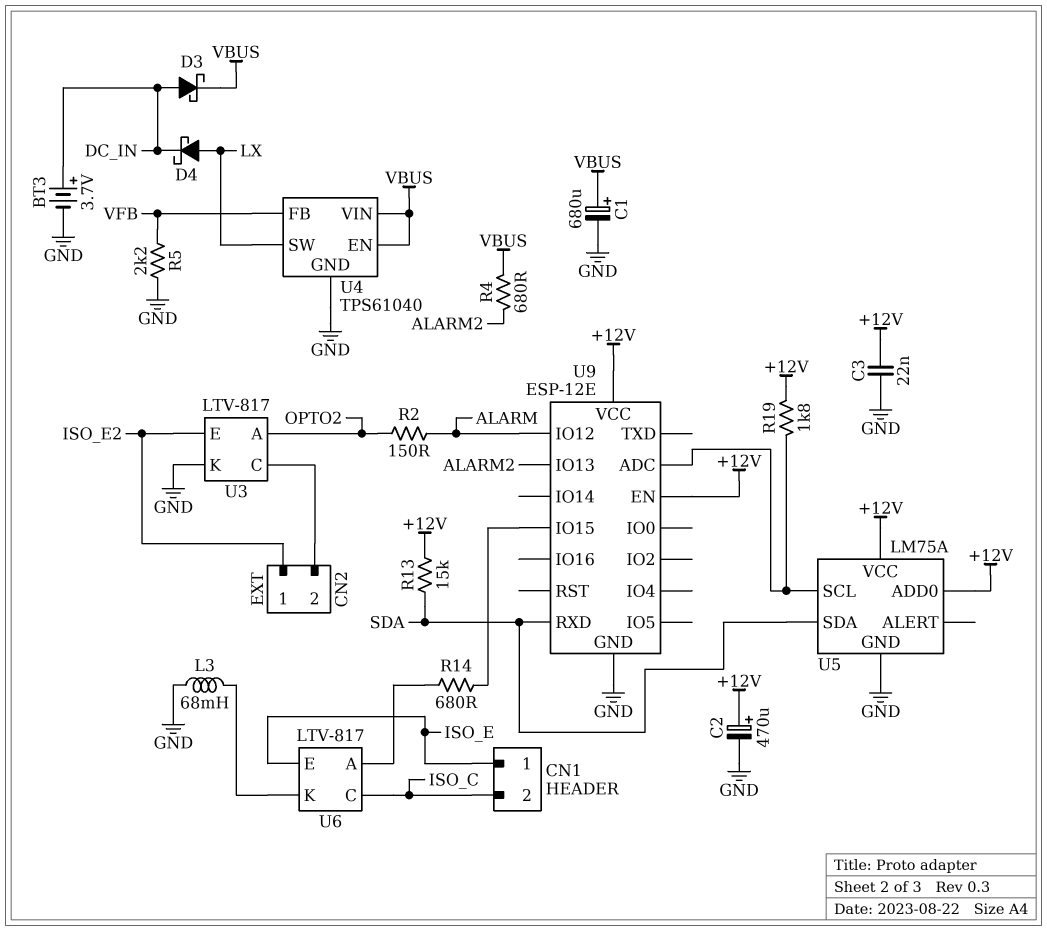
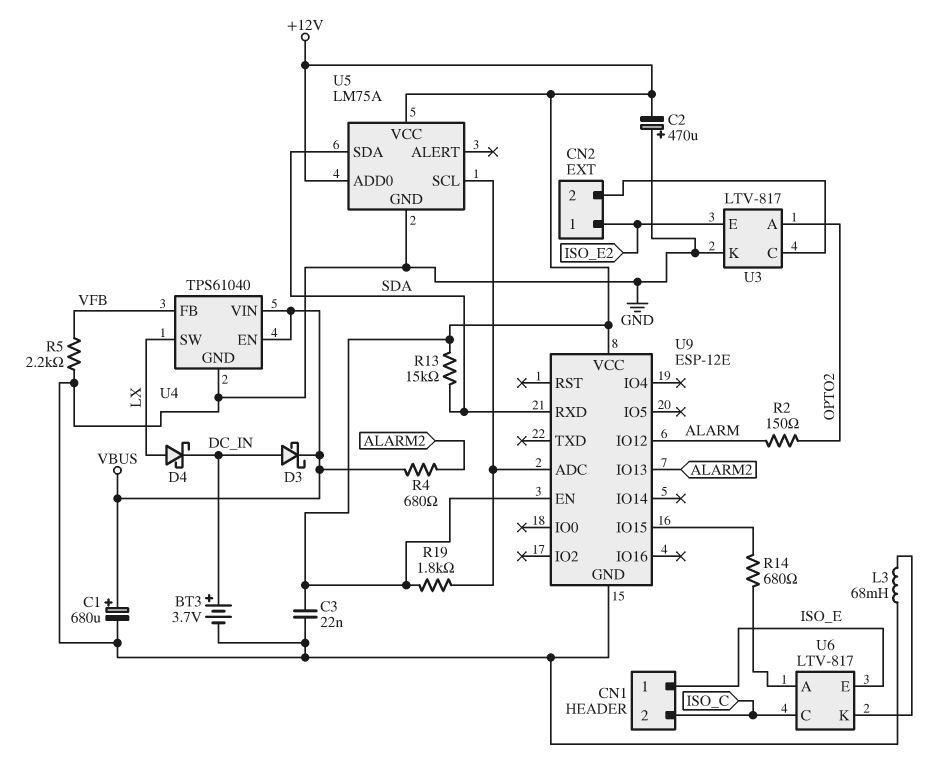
C2: 470uF (plus +12V, minus GND) -> 470uF (plus GND, minus +12V)

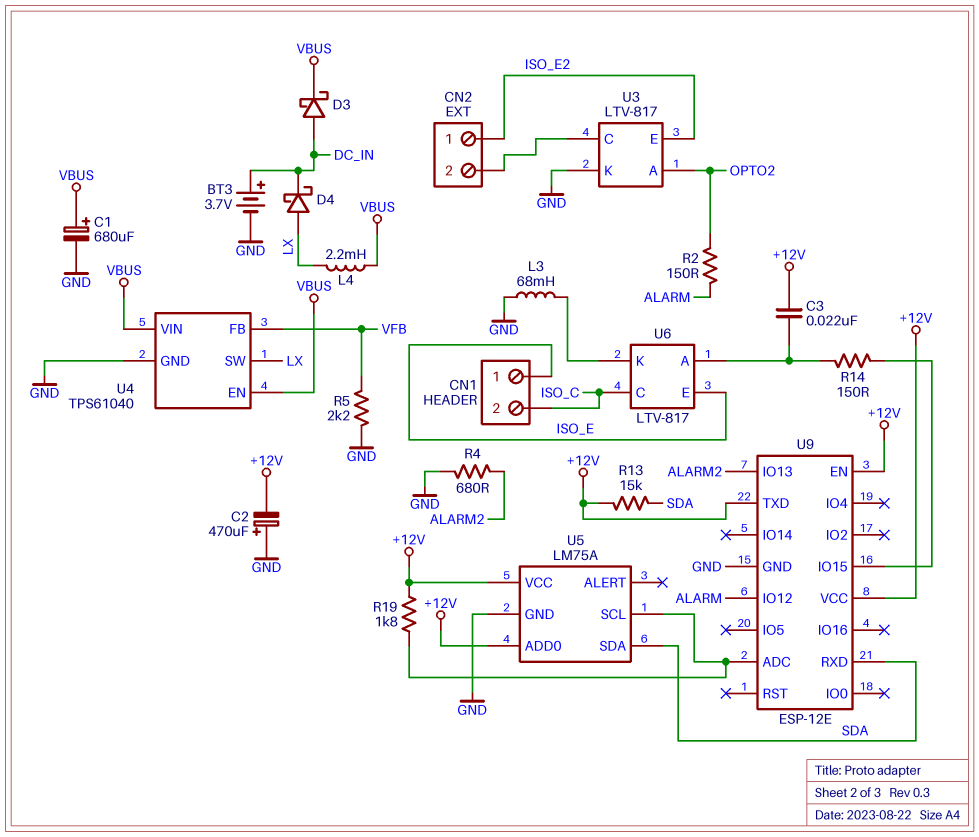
C3: 22nF (+12V, GND) -> 22nF (+12V, U6/A)
L4: none -> 2.2mH (LX, VBUS)
R4: 680 (ALARM2, VBUS) -> 680 (ALARM2, GND)
R14: 680 (U6/A, U9/IO15) -> 150 (U6/A, U9/IO15)
U9 pin TXD: none -> +12V

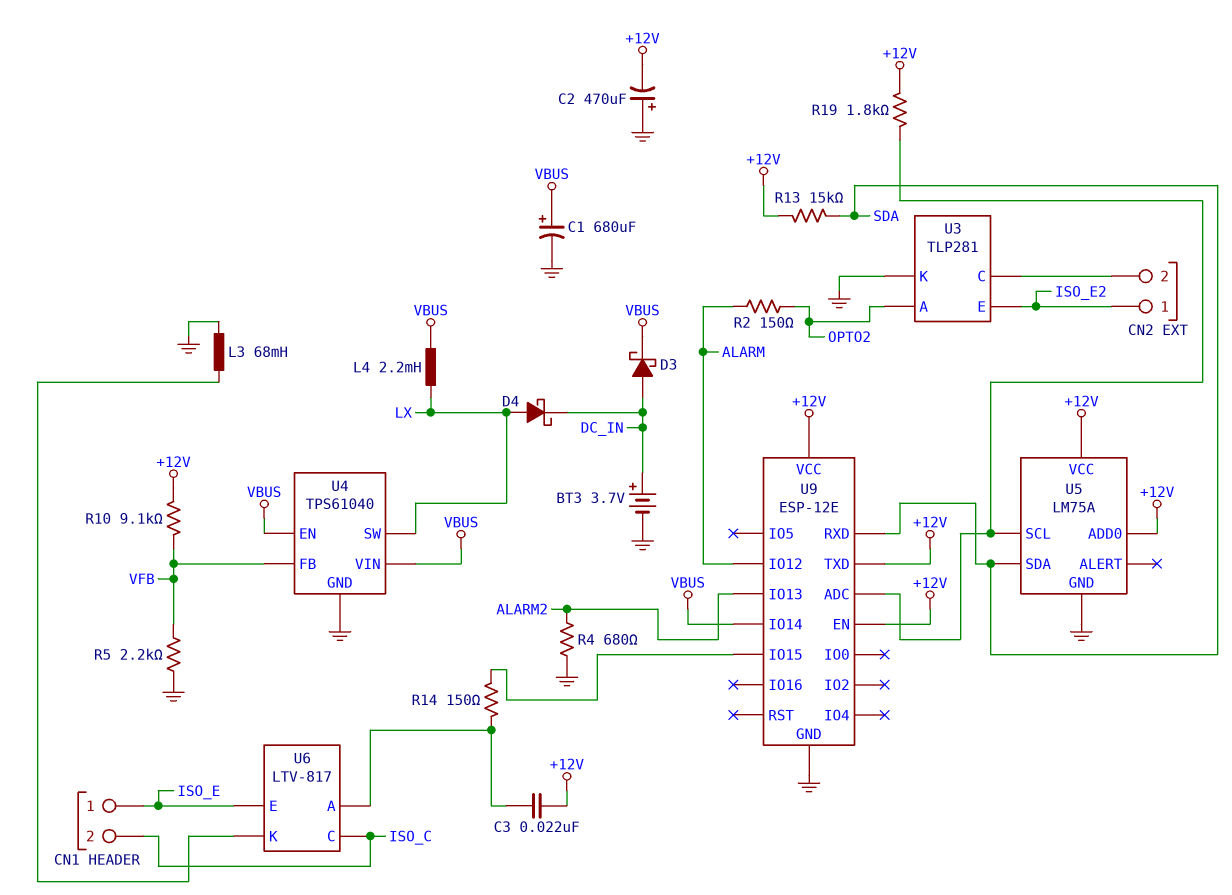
R10: none -> 9.1k (+12V, VFB)
U3: LTV-817 -> TLP281
U9 pin IO14: none -> VBUS

